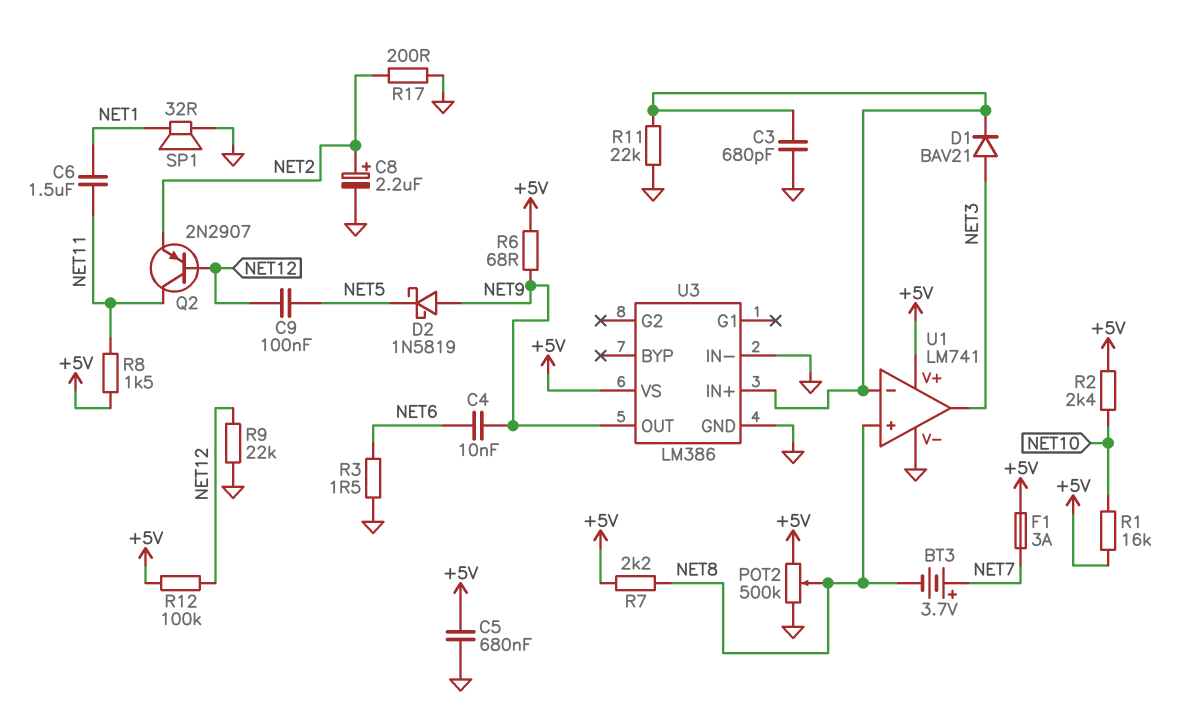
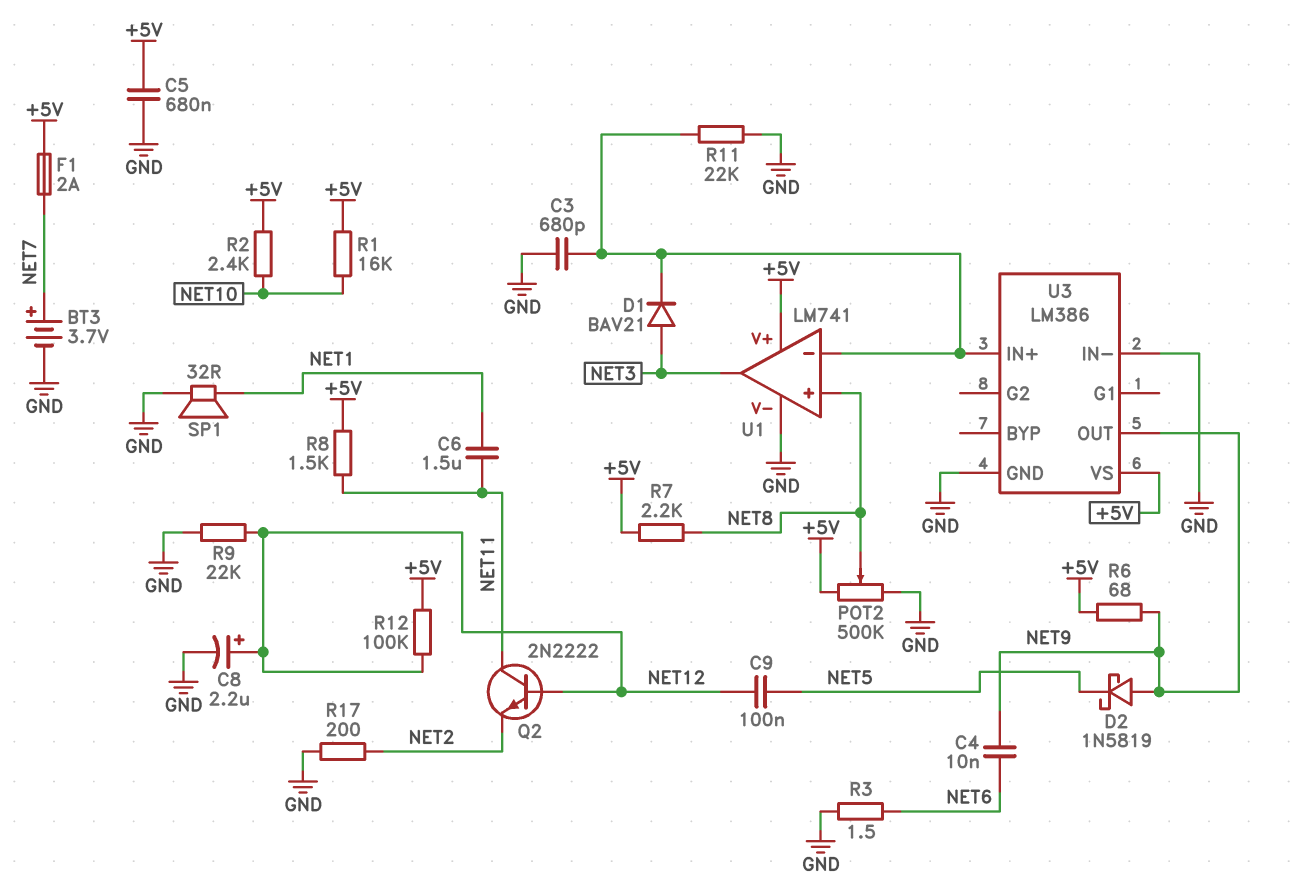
BT3: 3.7V (plus NET7, minus NET8) -> 3.7V (plus NET7, minus GND)
C8: 2.2uF (plus NET2, minus GND) -> 2.2uF (plus NET12, minus GND)
F1: 3A (+5V, NET7) -> 2A (+5V, NET7)
Q2: PNP 2N2907 (B NET12, C NET11, E NET2) -> NPN 2N2222 (B NET12, C NET11, E NET2)

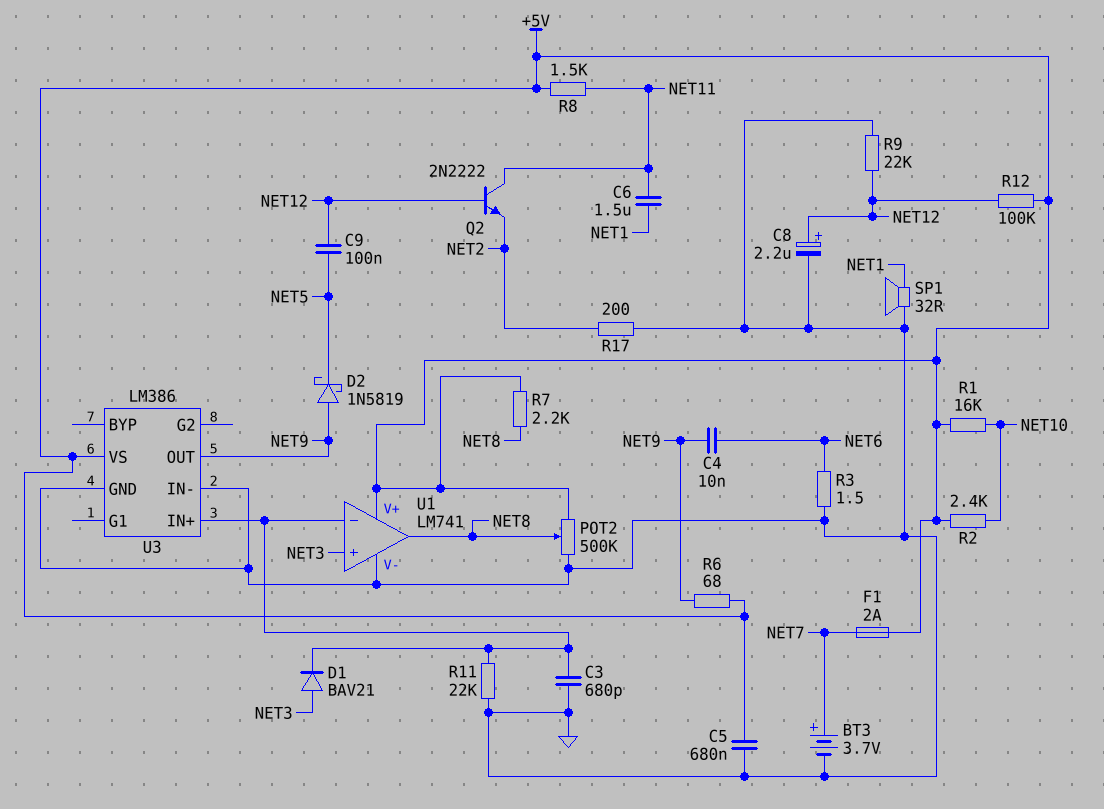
U1 pin in+: NET8 -> NET3
U1 pin out: NET3 -> NET8

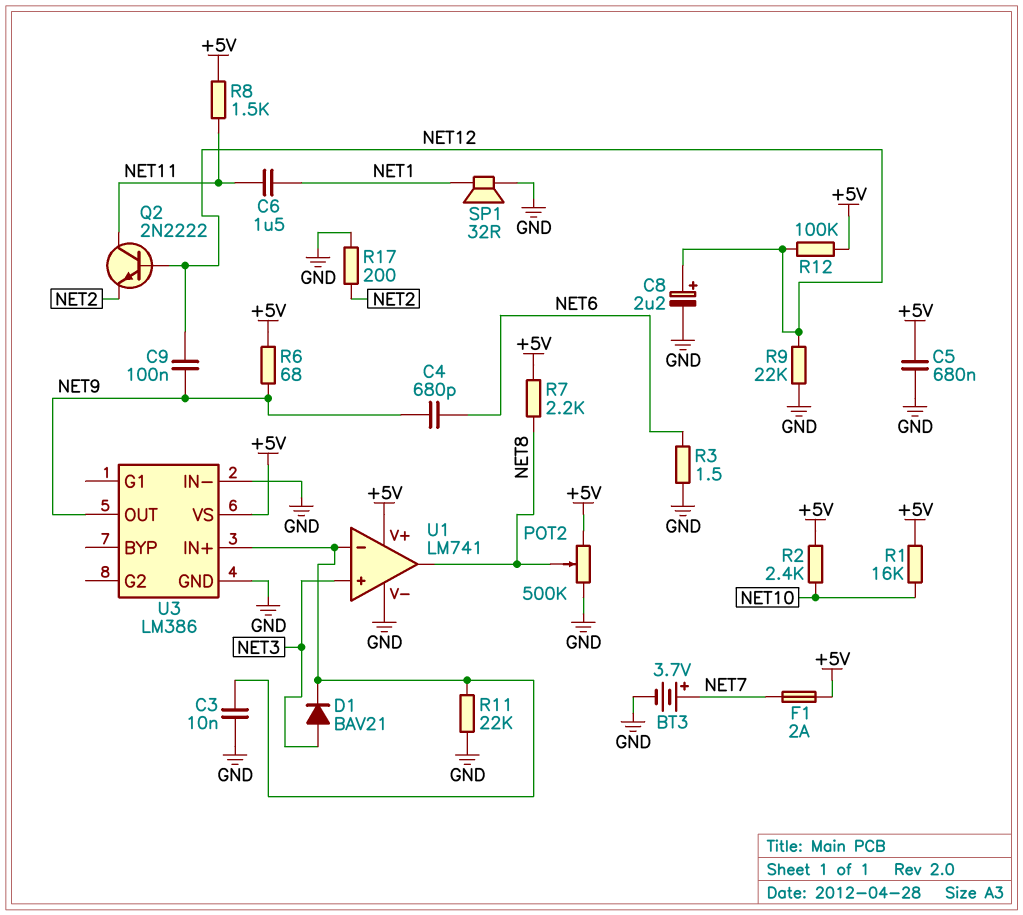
C3: 680pF (GND, U1/in-) -> 10nF (GND, U1/in-)
C4: 10nF (NET6, NET9) -> 680pF (NET6, NET9)
C9: 100nF (NET5, NET12) -> 100nF (NET9, NET12)
D2: schottky 1N5819 (A NET9, K NET5) -> none

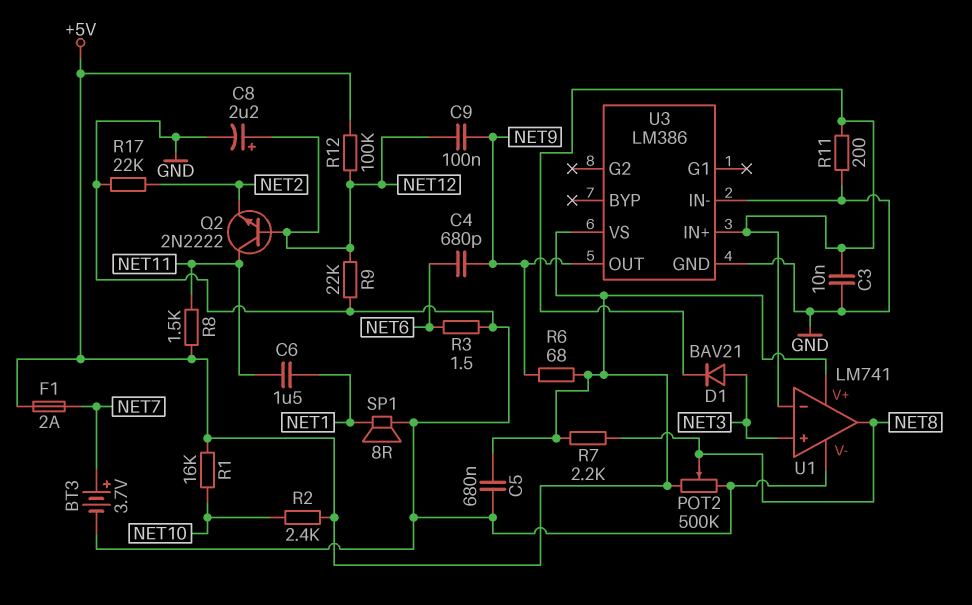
R11: 22k (GND, U1/in-) -> 200 (GND, U1/in-)
R17: 200 (GND, NET2) -> 22k (GND, NET2)
SP1: speaker 32R (GND, NET1) -> speaker 8R (GND, NET1)

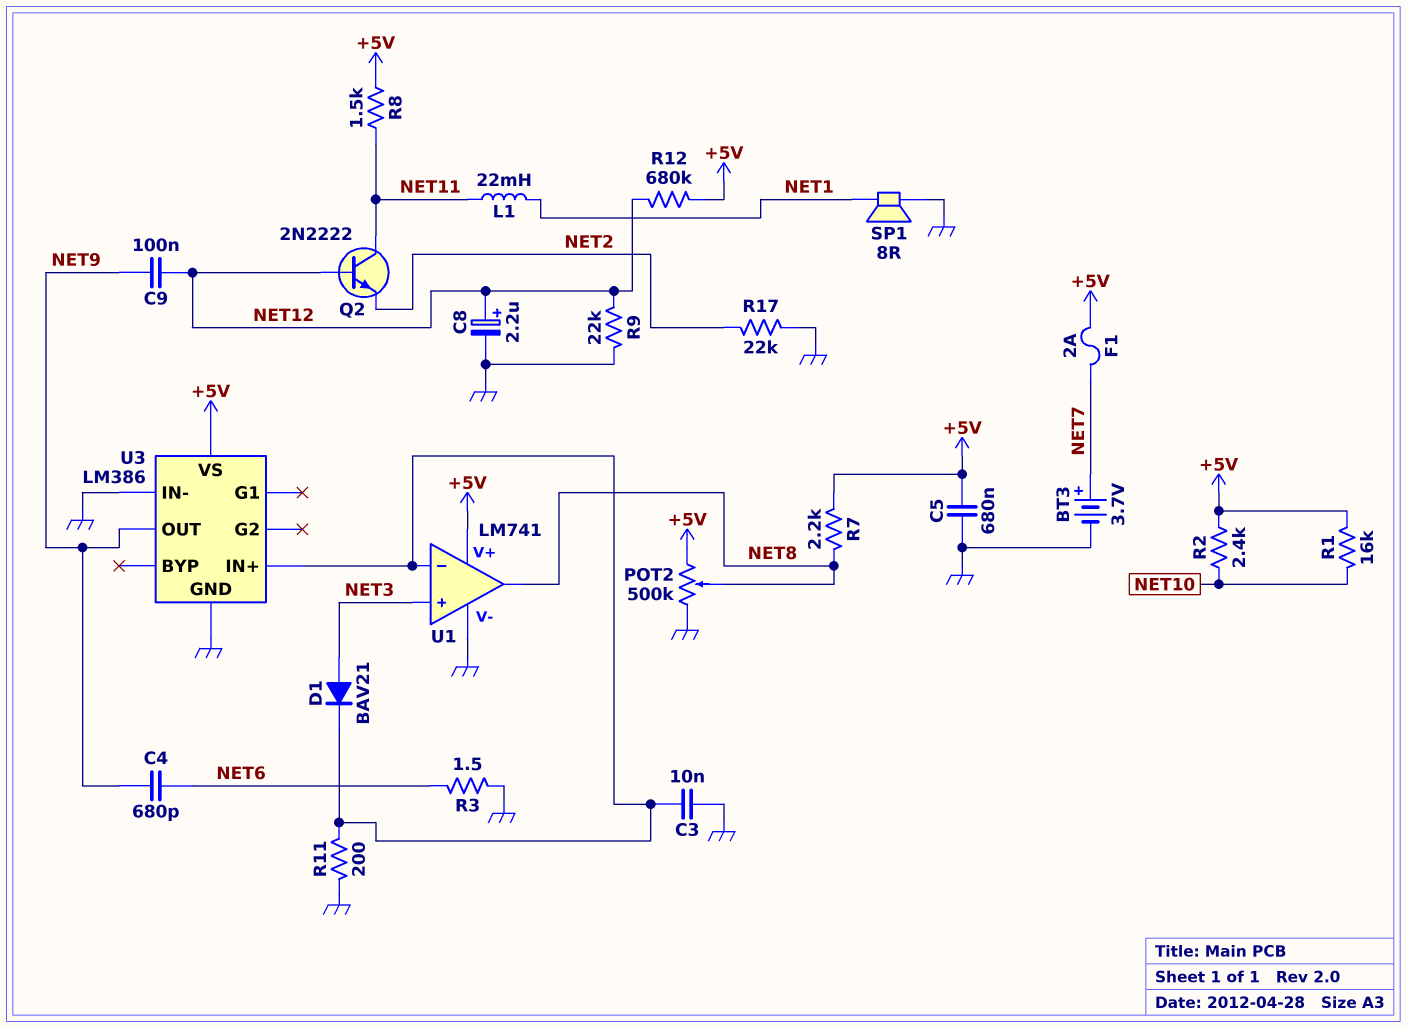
C6: 1.5uF (NET1, NET11) -> none
L1: none -> 22mH (NET1, NET11)
R6: 68 (+5V, NET9) -> none
R12: 100k (+5V, NET12) -> 680k (+5V, NET12)

